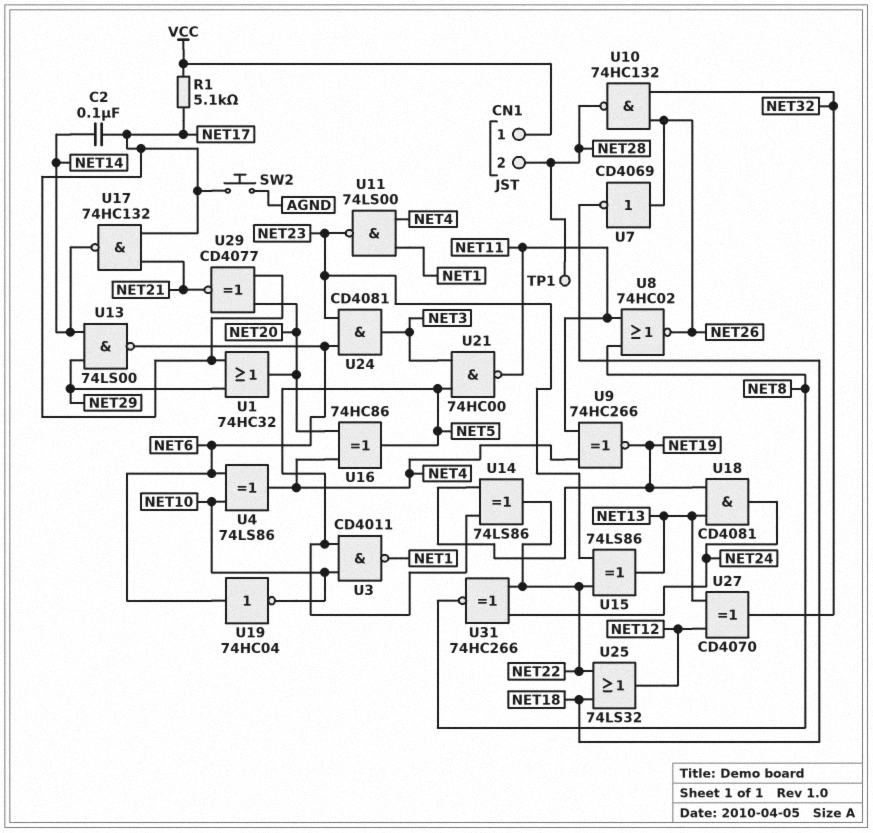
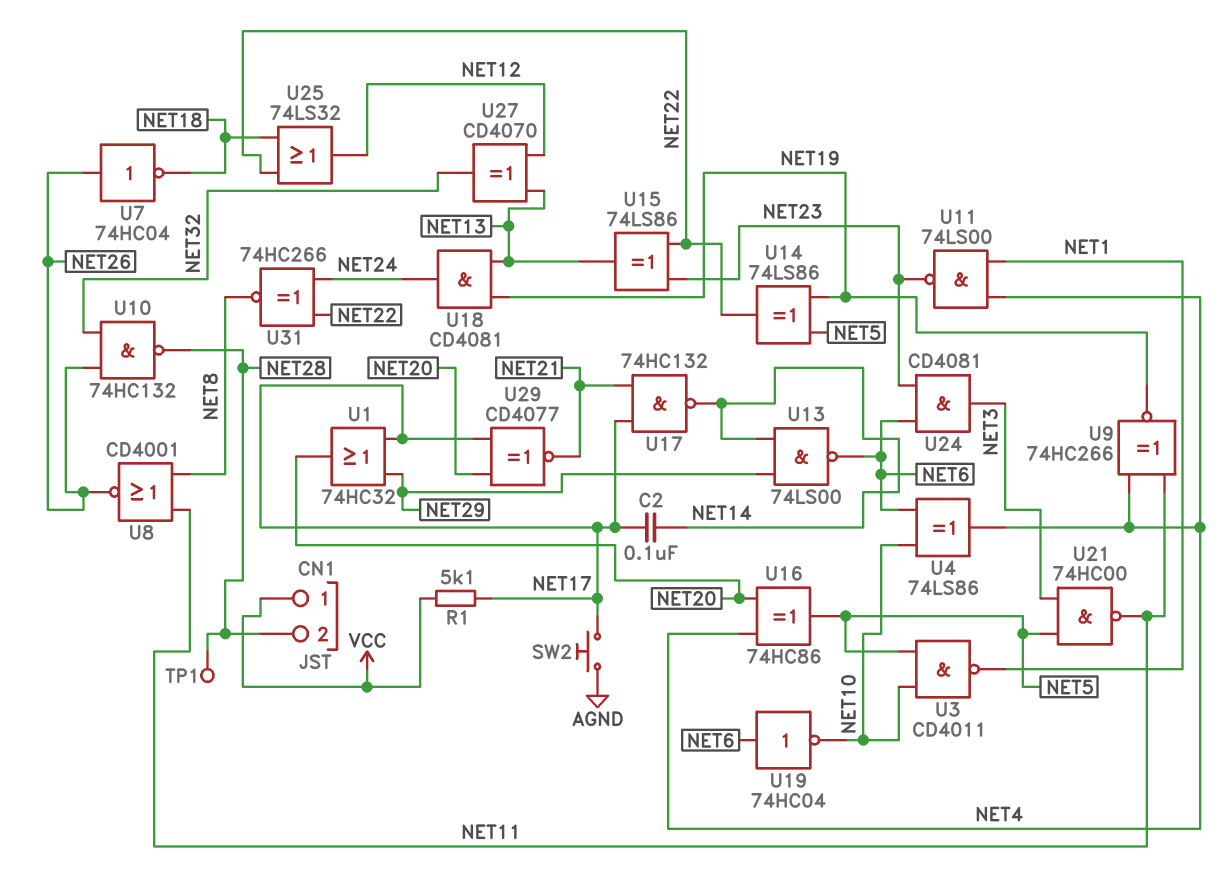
U7: NOT CD4069 (in NET26, out NET18) -> NOT 74HC04 (in NET26, out NET18)
U8: NOR 74HC02 (in NET8, in NET11, out NET26) -> NOR CD4001 (in NET8, in NET11, out NET26)

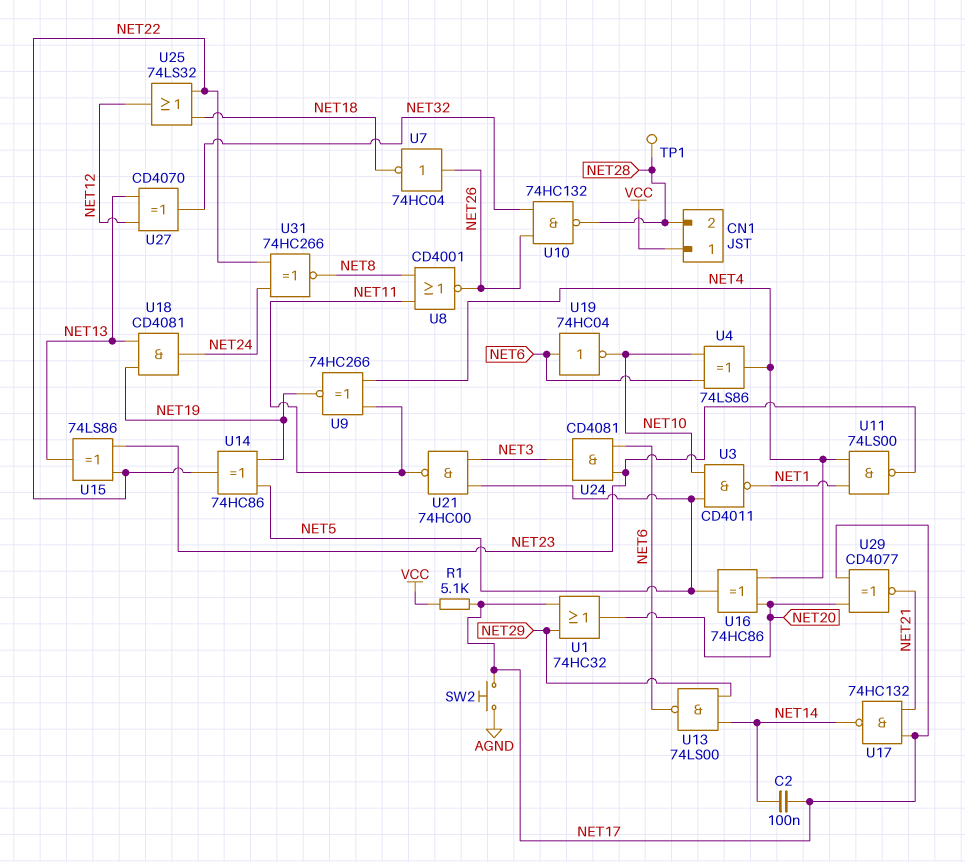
U14: XOR 74LS86 (in NET5, in NET19, out NET22) -> XOR 74HC86 (in NET5, in NET19, out NET22)

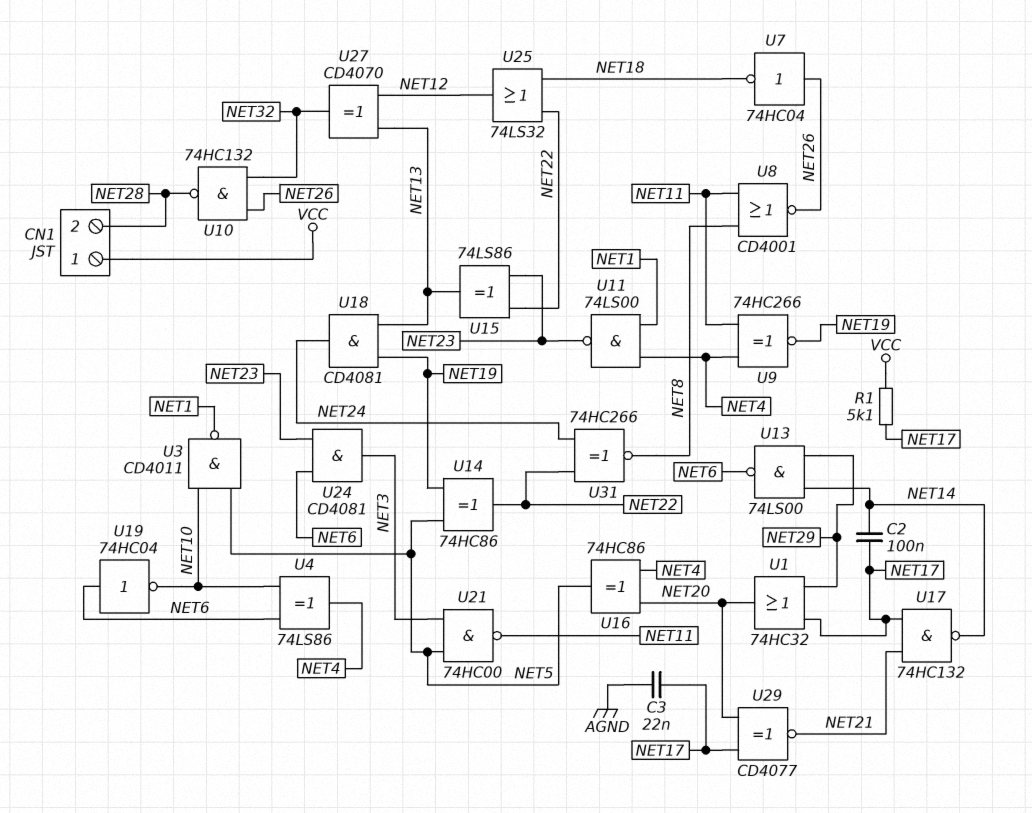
C3: none -> 22nF (AGND, NET17)
SW2: button (AGND, NET17) -> none
TP1: test point (NET28) -> none

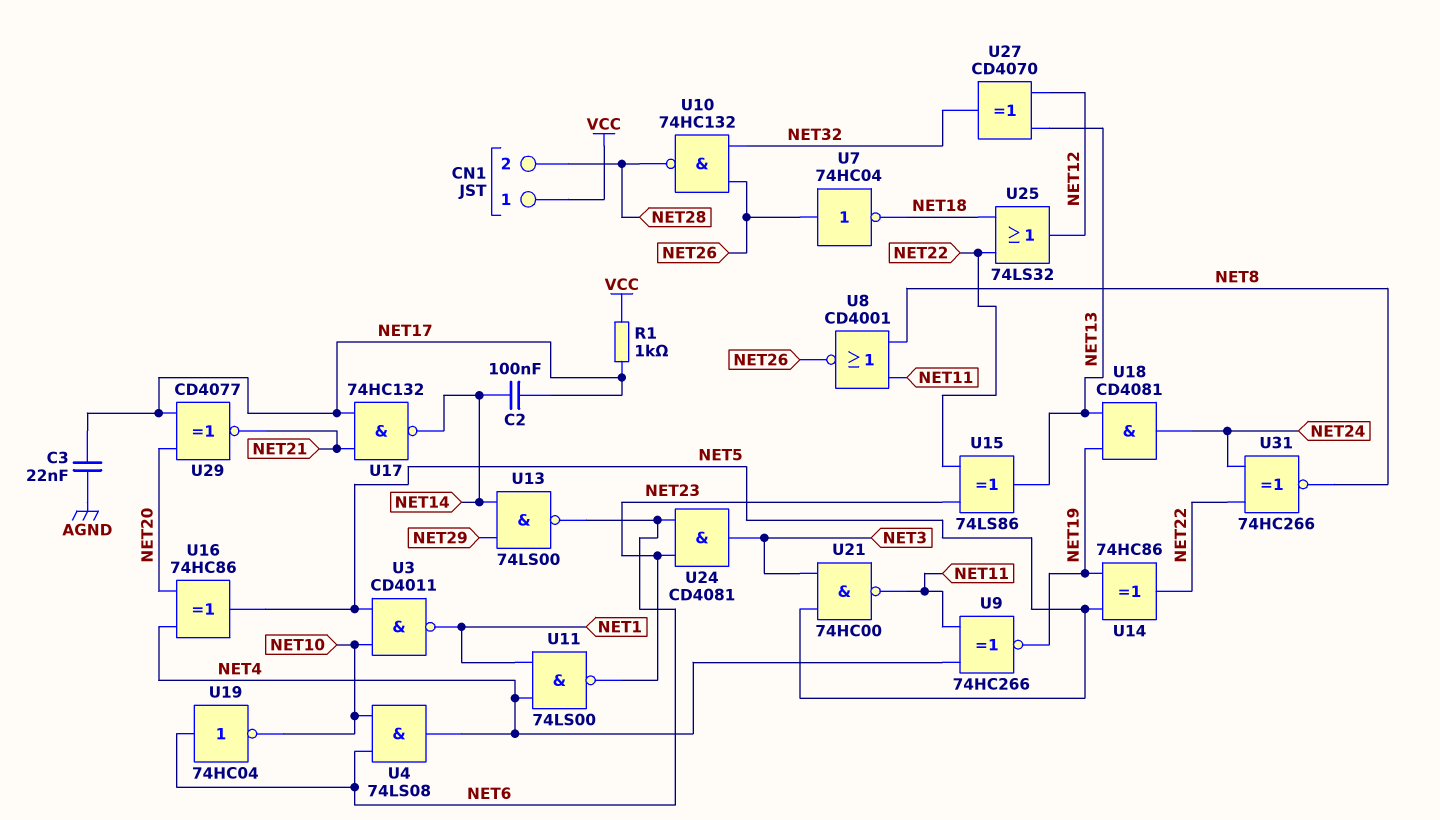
R1: 5.1k (NET17, VCC) -> 1k (NET17, VCC)
U1: OR 74HC32 (in NET17, in NET29, out NET20) -> none
U4: XOR 74LS86 (in NET6, in NET10, out NET4) -> AND 74LS08 (in NET6, in NET10, out NET4)

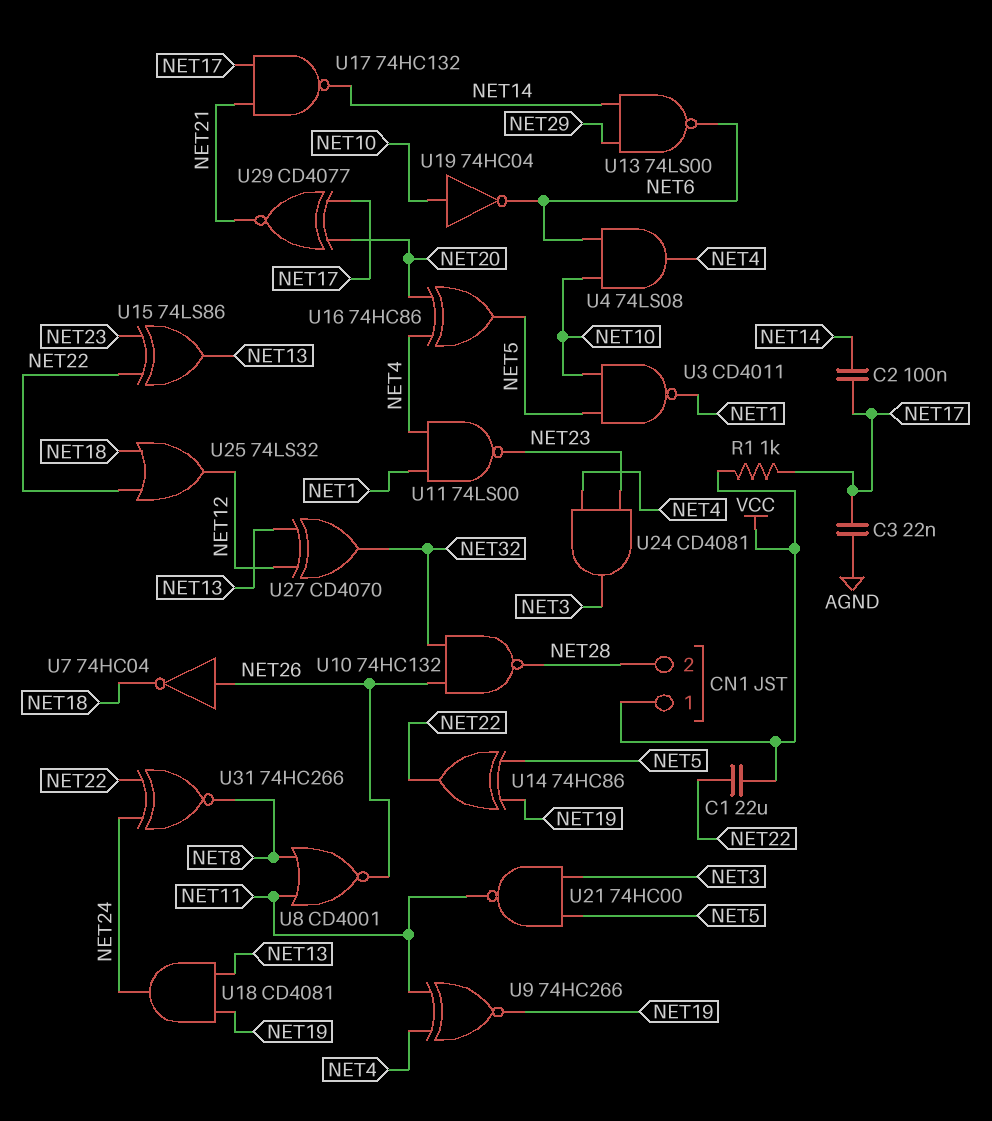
C1: none -> 22uF (NET22, VCC)
U19: NOT 74HC04 (in NET6, out NET10) -> NOT 74HC04 (in NET10, out NET6)
U24: AND CD4081 (in NET6, in NET23, out NET3) -> AND CD4081 (in NET4, in NET23, out NET3)

